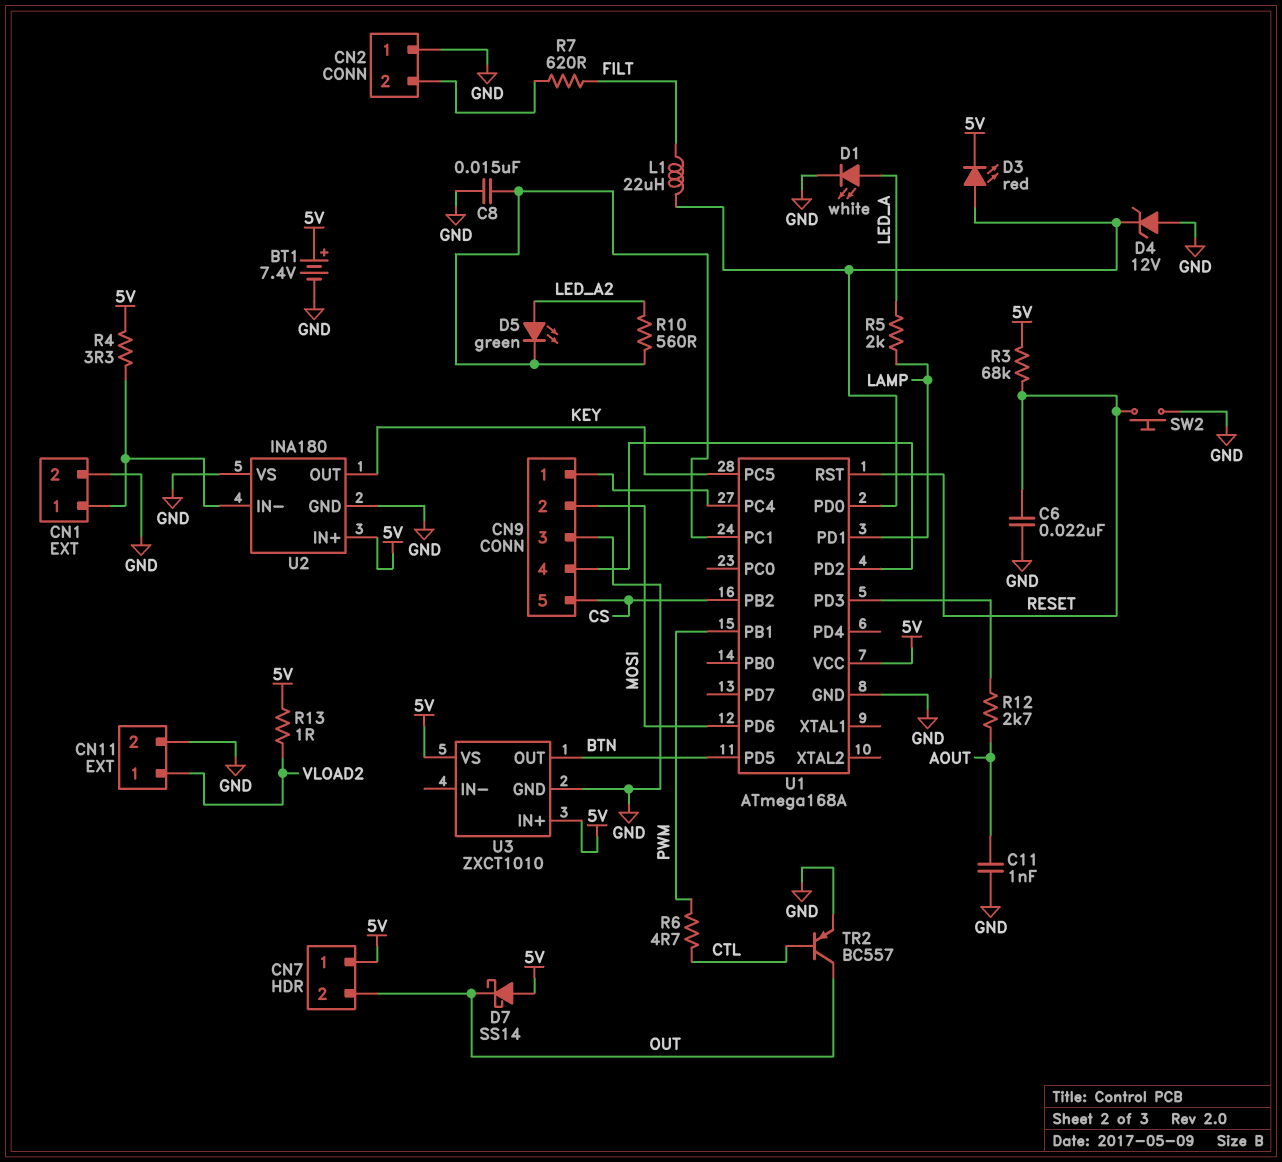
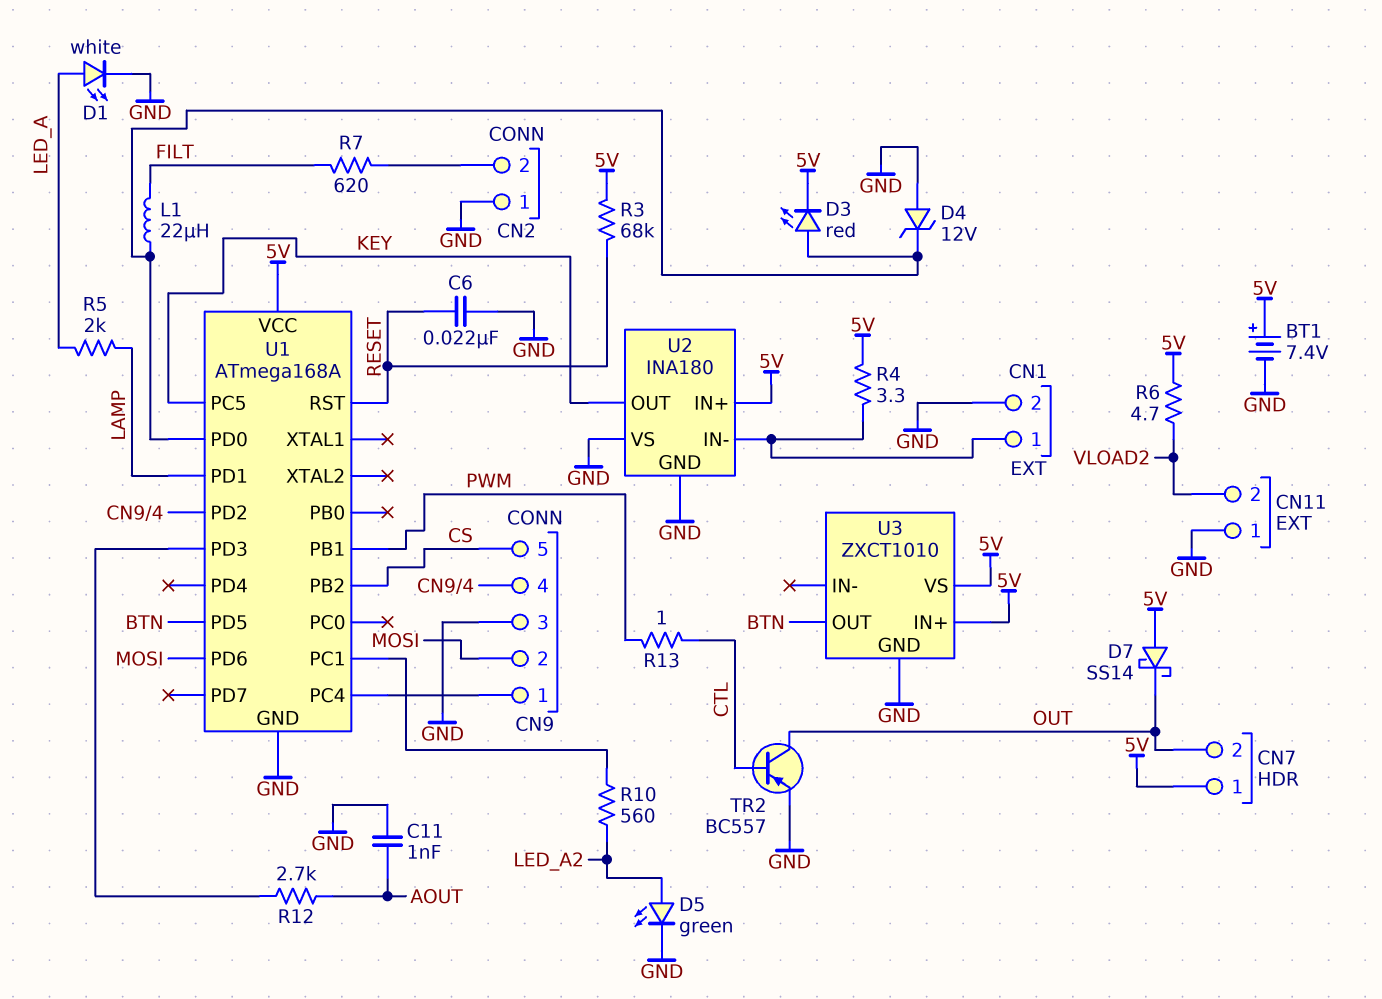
C8: 15nF (GND, U1/PC1) -> none
CN11 pin 1: VLOAD2 -> GND
CN11 pin 2: GND -> VLOAD2
D5: LED green (A LED_A2, K U1/PC1) -> LED green (A LED_A2, K GND)
R6: 4.7 (CTL, PWM) -> 4.7 (5V, VLOAD2)
R13: 1 (5V, VLOAD2) -> 1 (CTL, PWM)
SW2: button (GND, RESET) -> none

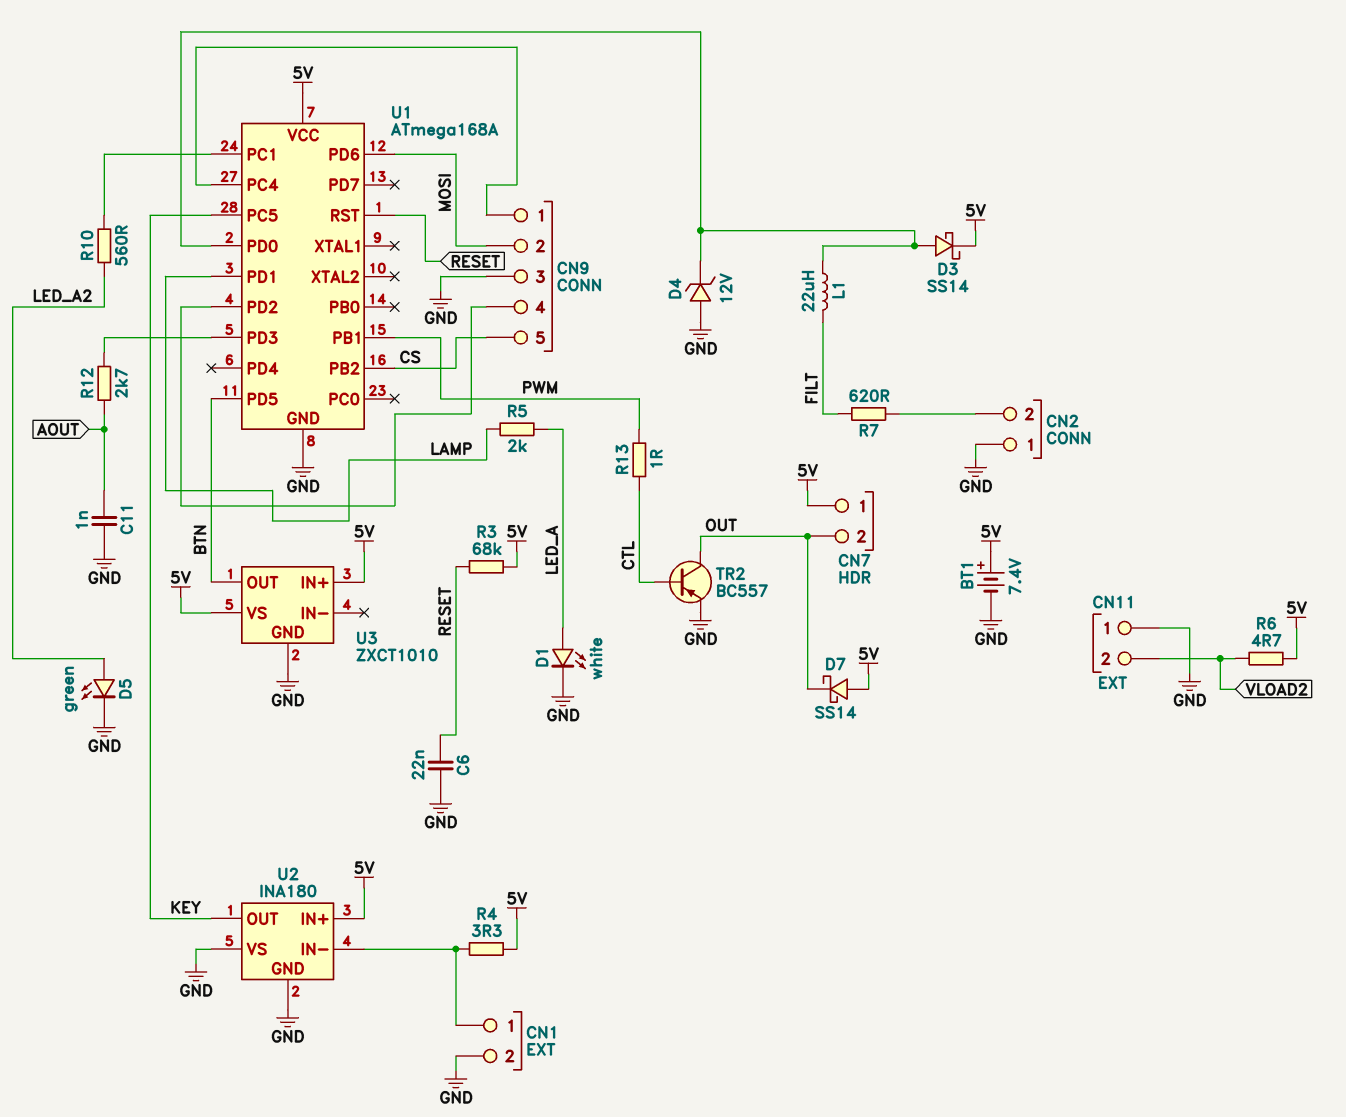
D3: LED red (A U1/PD0, K 5V) -> schottky SS14 (A U1/PD0, K 5V)

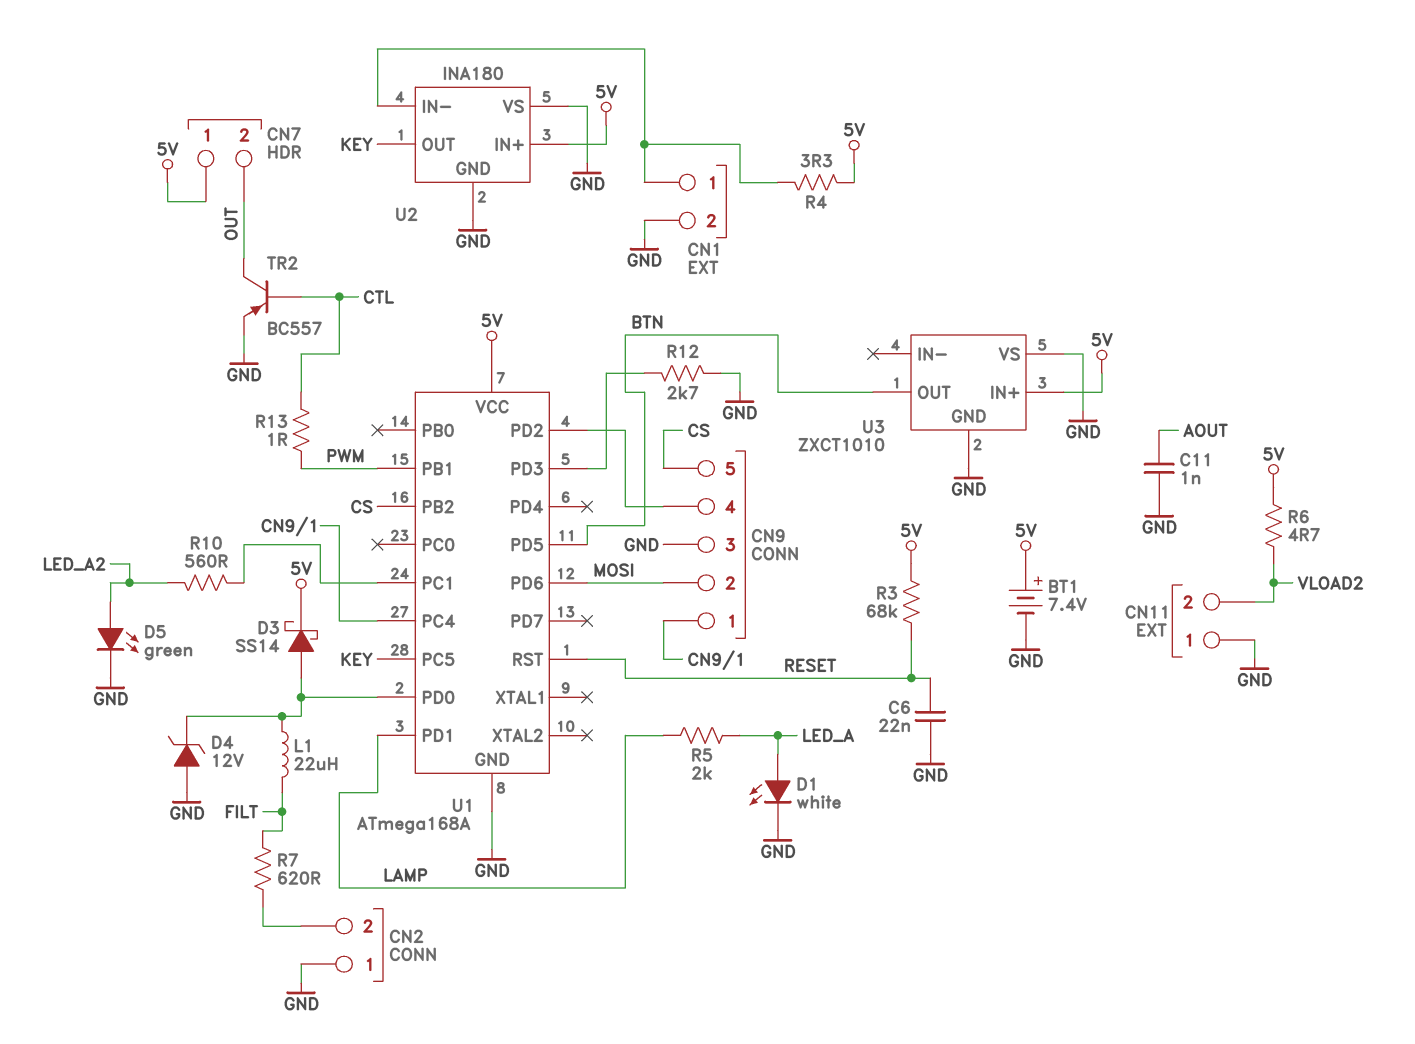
D7: schottky SS14 (A 5V, K OUT) -> none
R12: 2.7k (AOUT, U1/PD3) -> 2.7k (GND, U1/PD3)
U3 pin VS: 5V -> GND

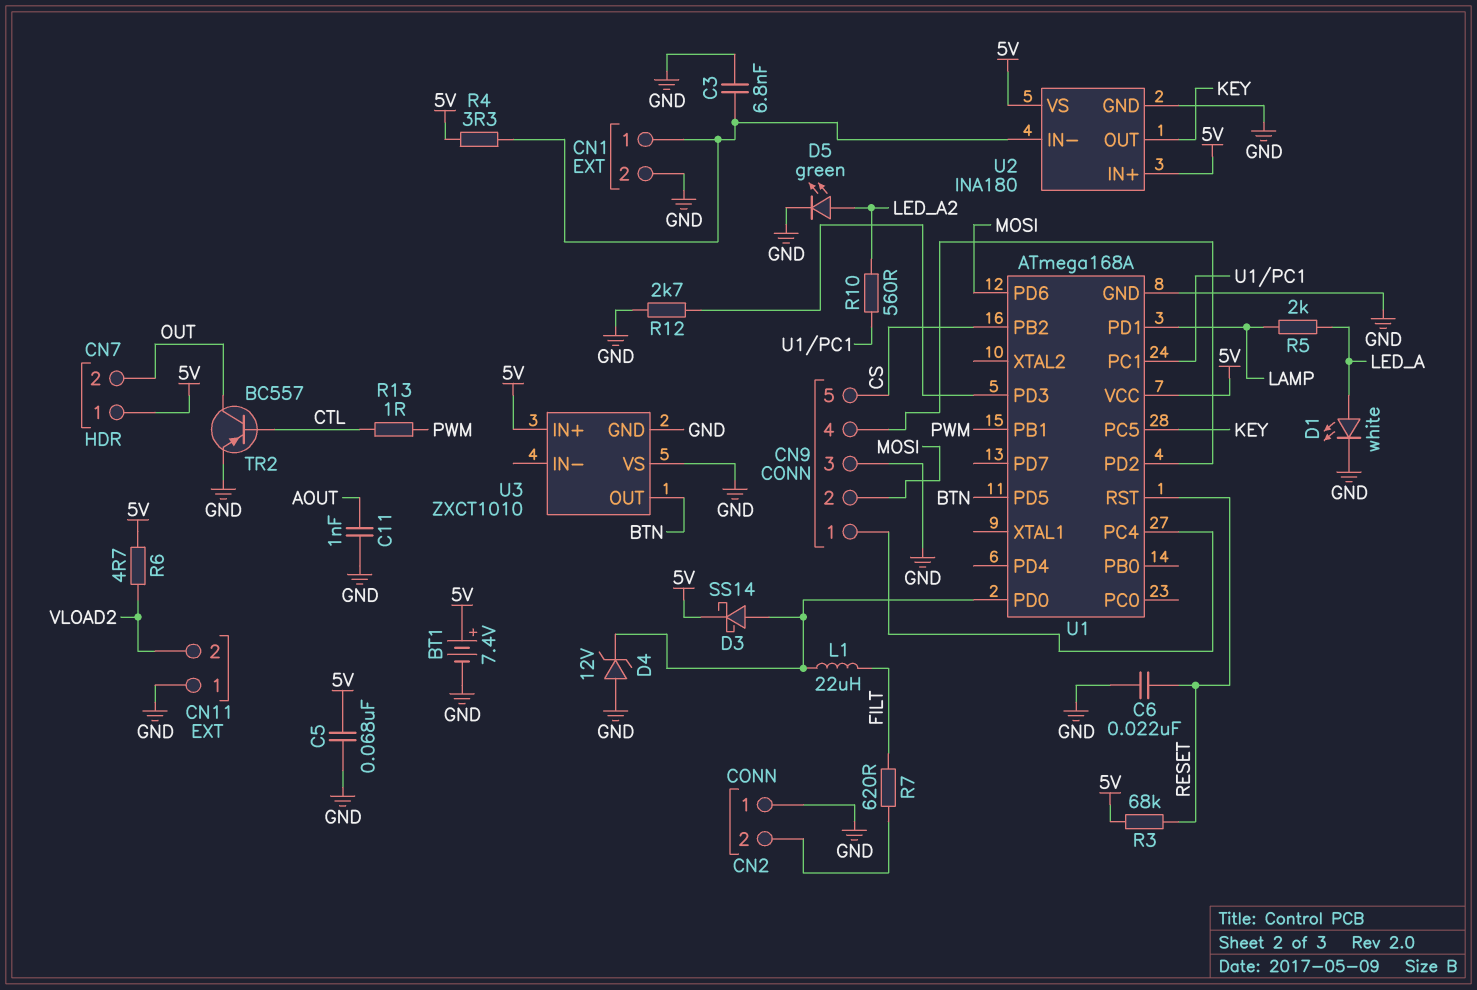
C3: none -> 6.8nF (CN1/1, GND)
C5: none -> 68nF (5V, GND)
U2 pin VS: GND -> 5V

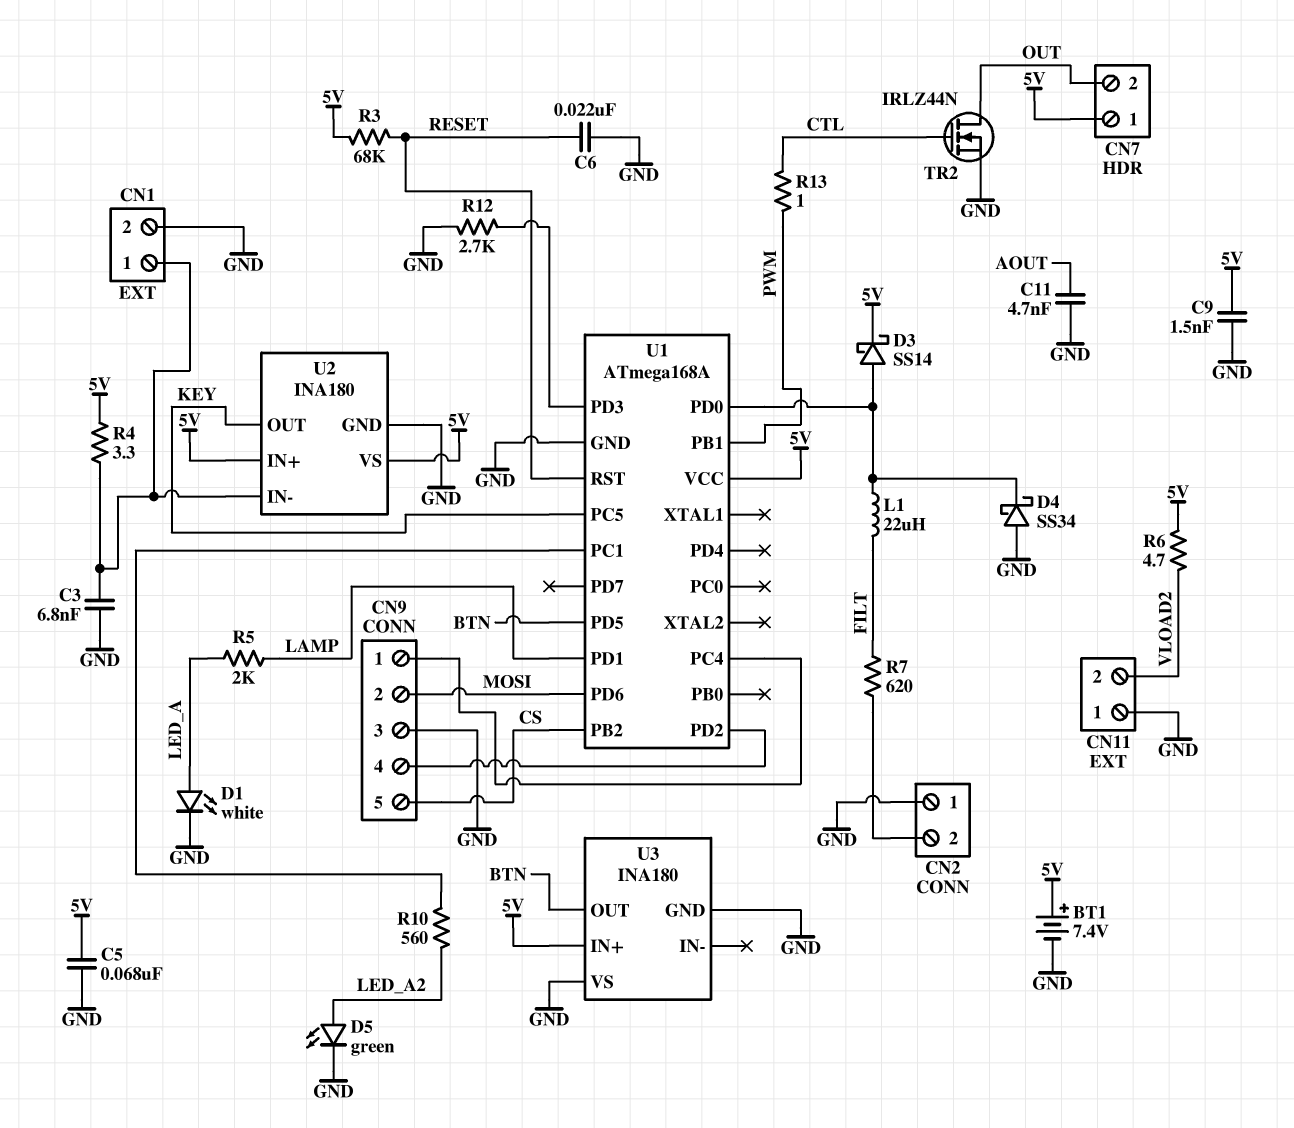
C9: none -> 1.5nF (5V, GND)
C11: 1nF (AOUT, GND) -> 4.7nF (AOUT, GND)
D4: zener 12V (A GND, K U1/PD0) -> schottky SS34 (A GND, K U1/PD0)
TR2: PNP BC557 (B CTL, C OUT, E GND) -> NMOS IRLZ44N (G CTL, D OUT, S GND)
U3: ZXCT1010 -> INA180

